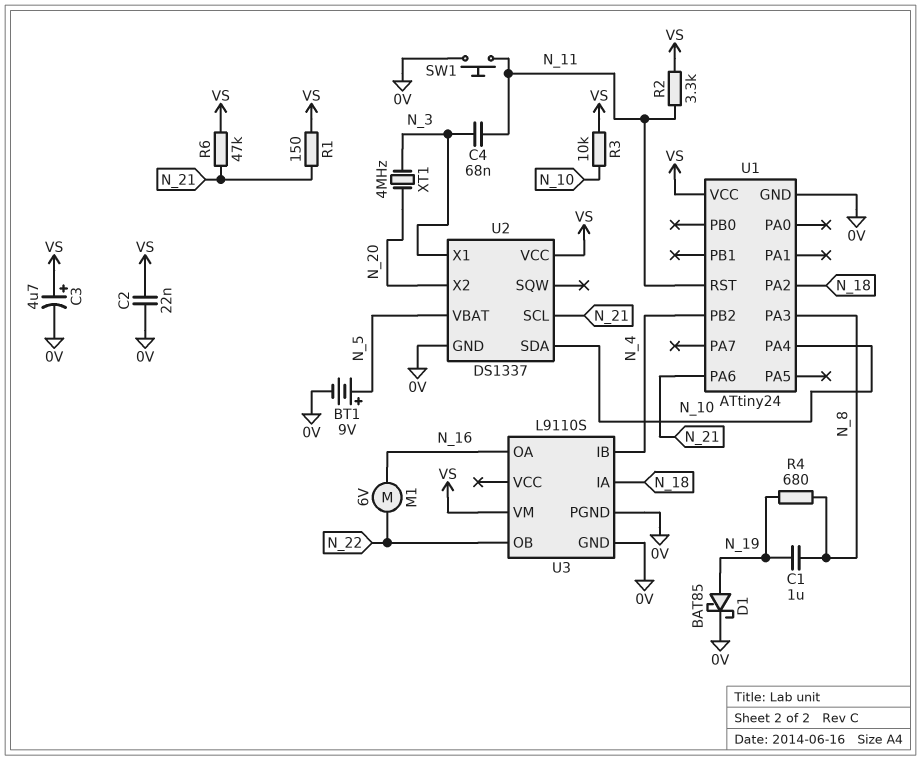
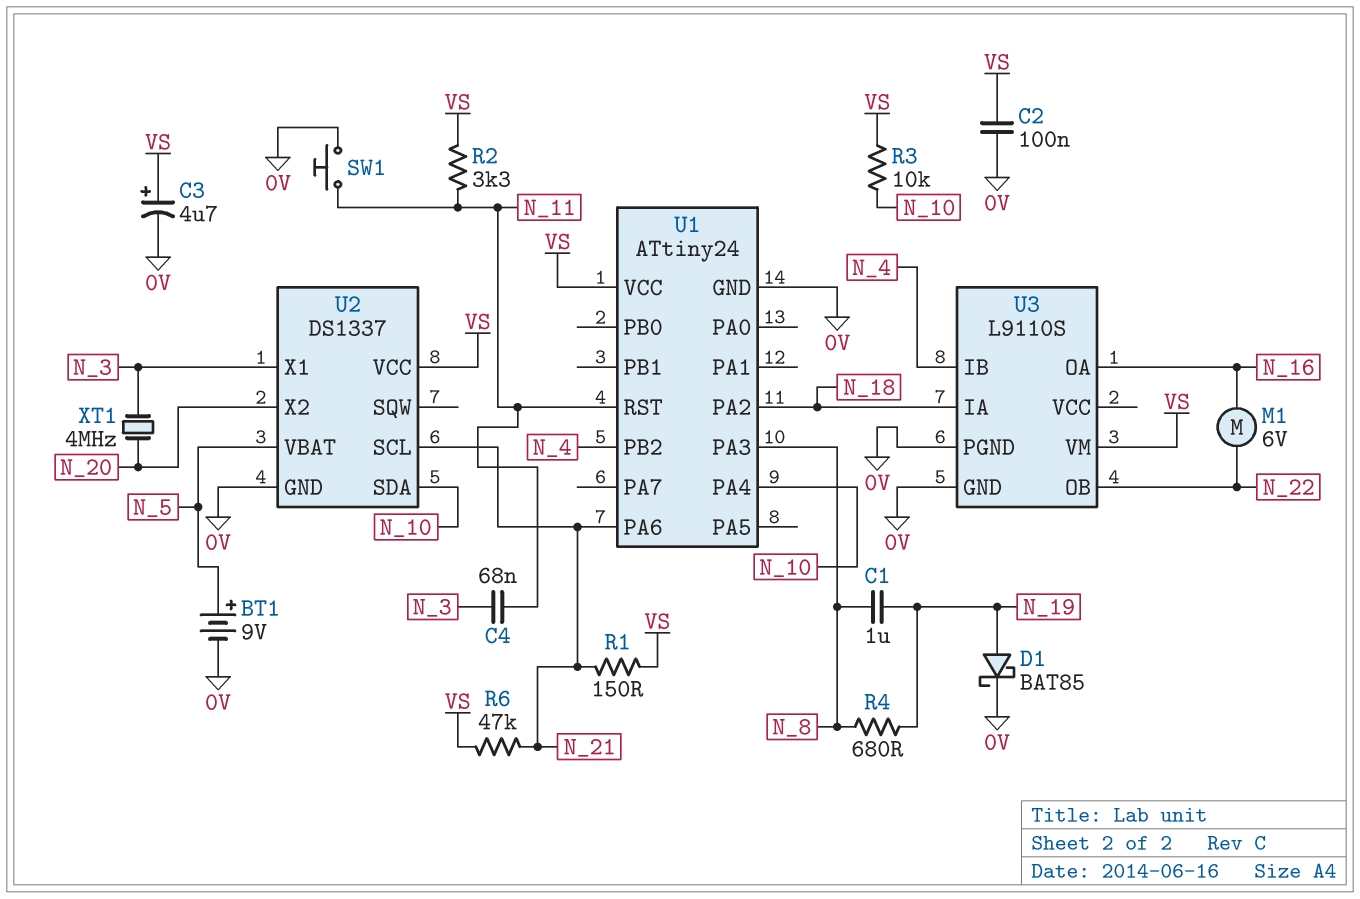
C2: 22nF (0V, VS) -> 100nF (0V, VS)

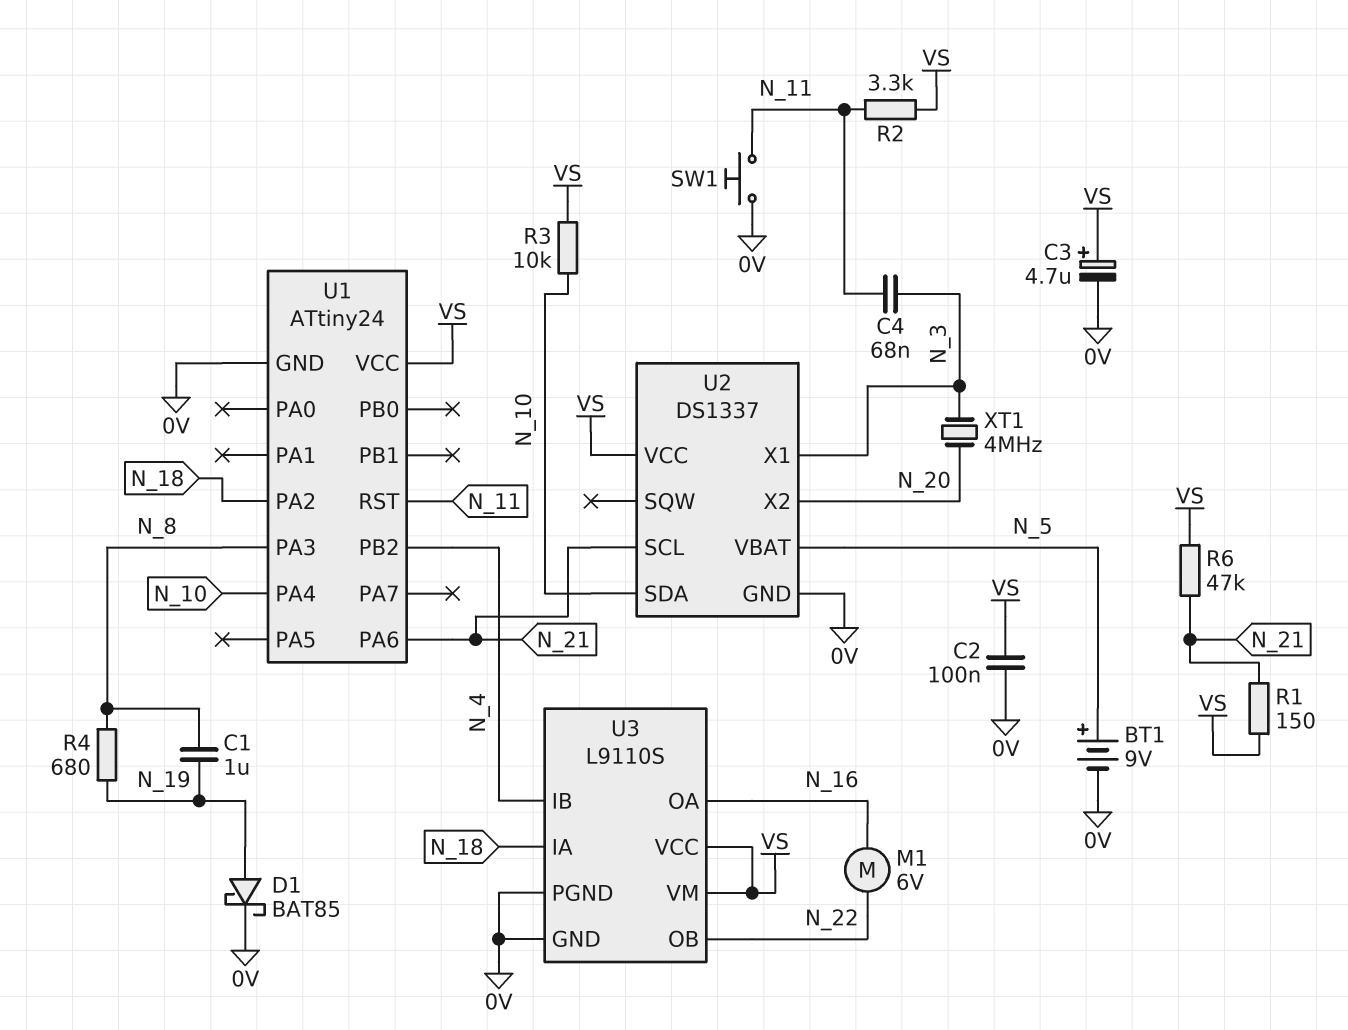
U3 pin VCC: none -> VS

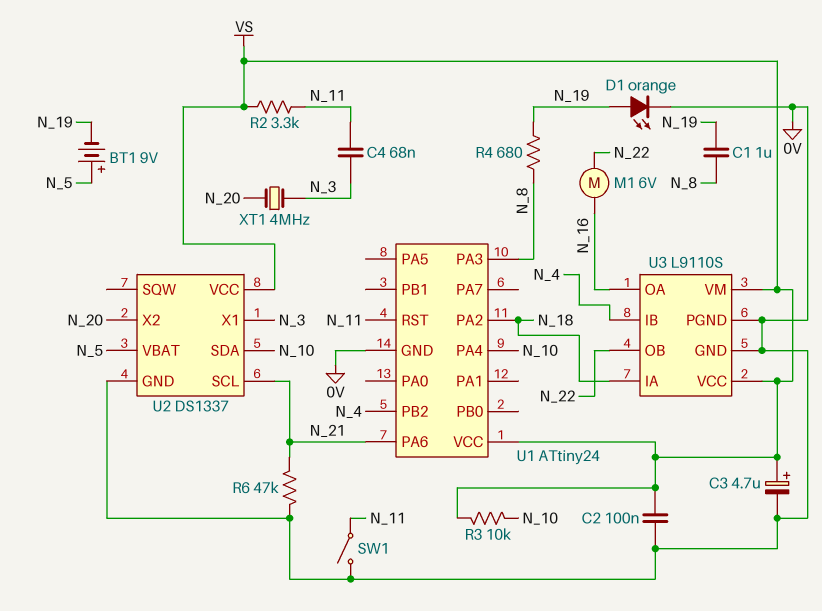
BT1: 9V (plus N_5, minus 0V) -> 9V (plus N_5, minus N_19)
D1: schottky BAT85 (A N_19, K 0V) -> LED orange (A N_19, K 0V)
R1: 150 (N_21, VS) -> none
R6: 47k (N_21, VS) -> 47k (0V, N_21)
SW1: button (0V, N_11) -> switch (0V, N_11)

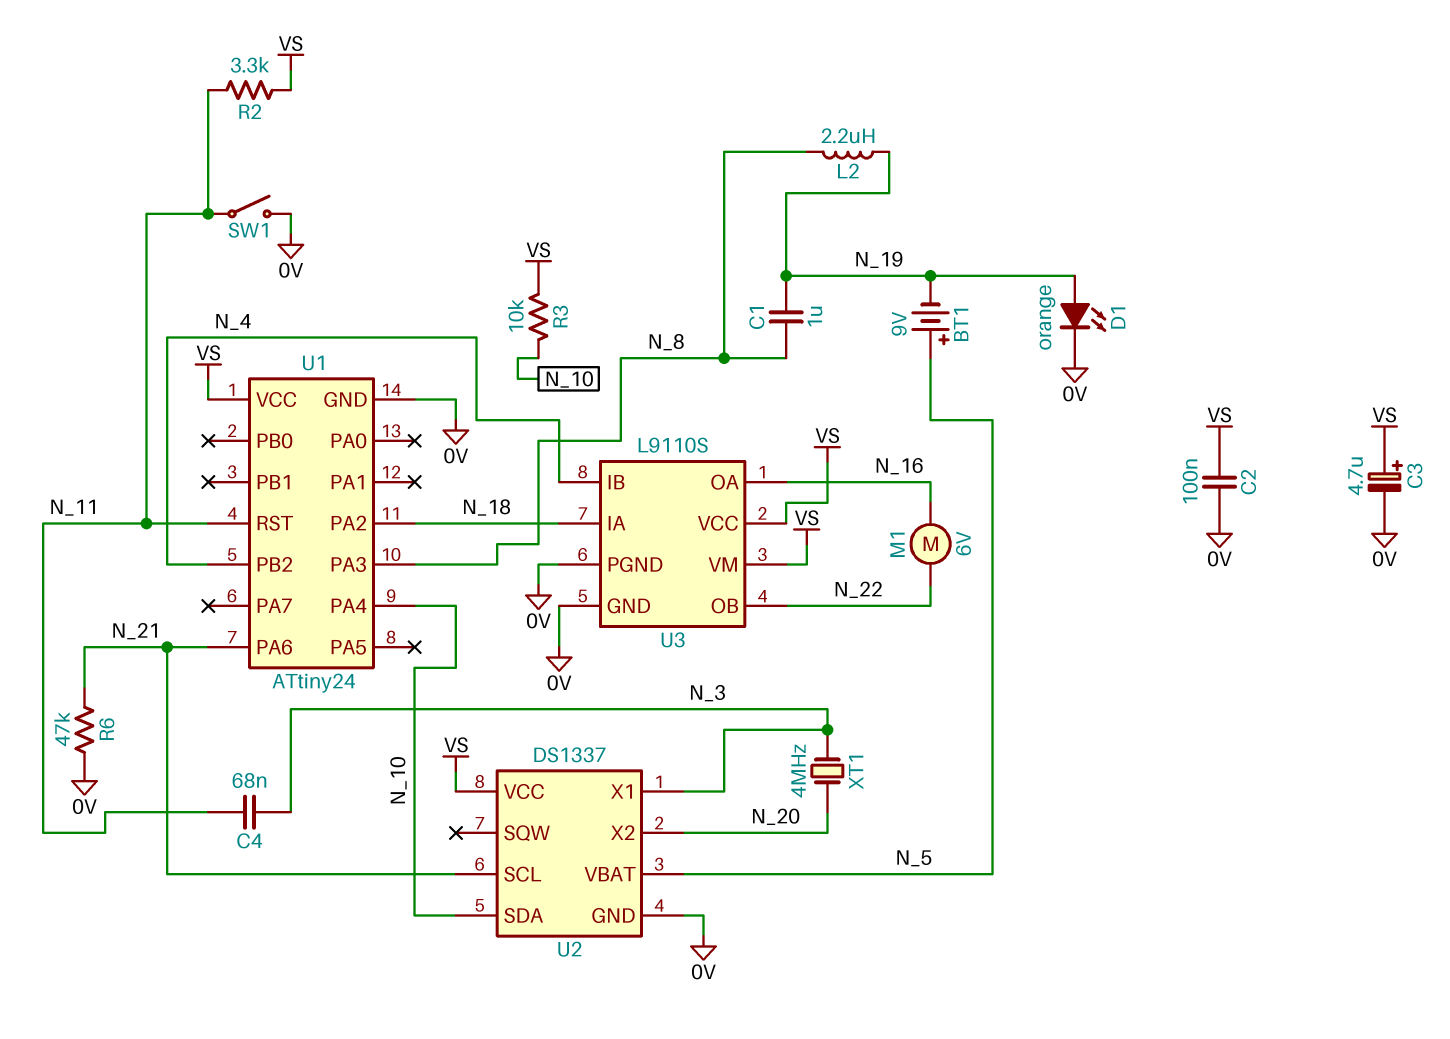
L2: none -> 2.2uH (N_8, N_19)
R4: 680 (N_8, N_19) -> none

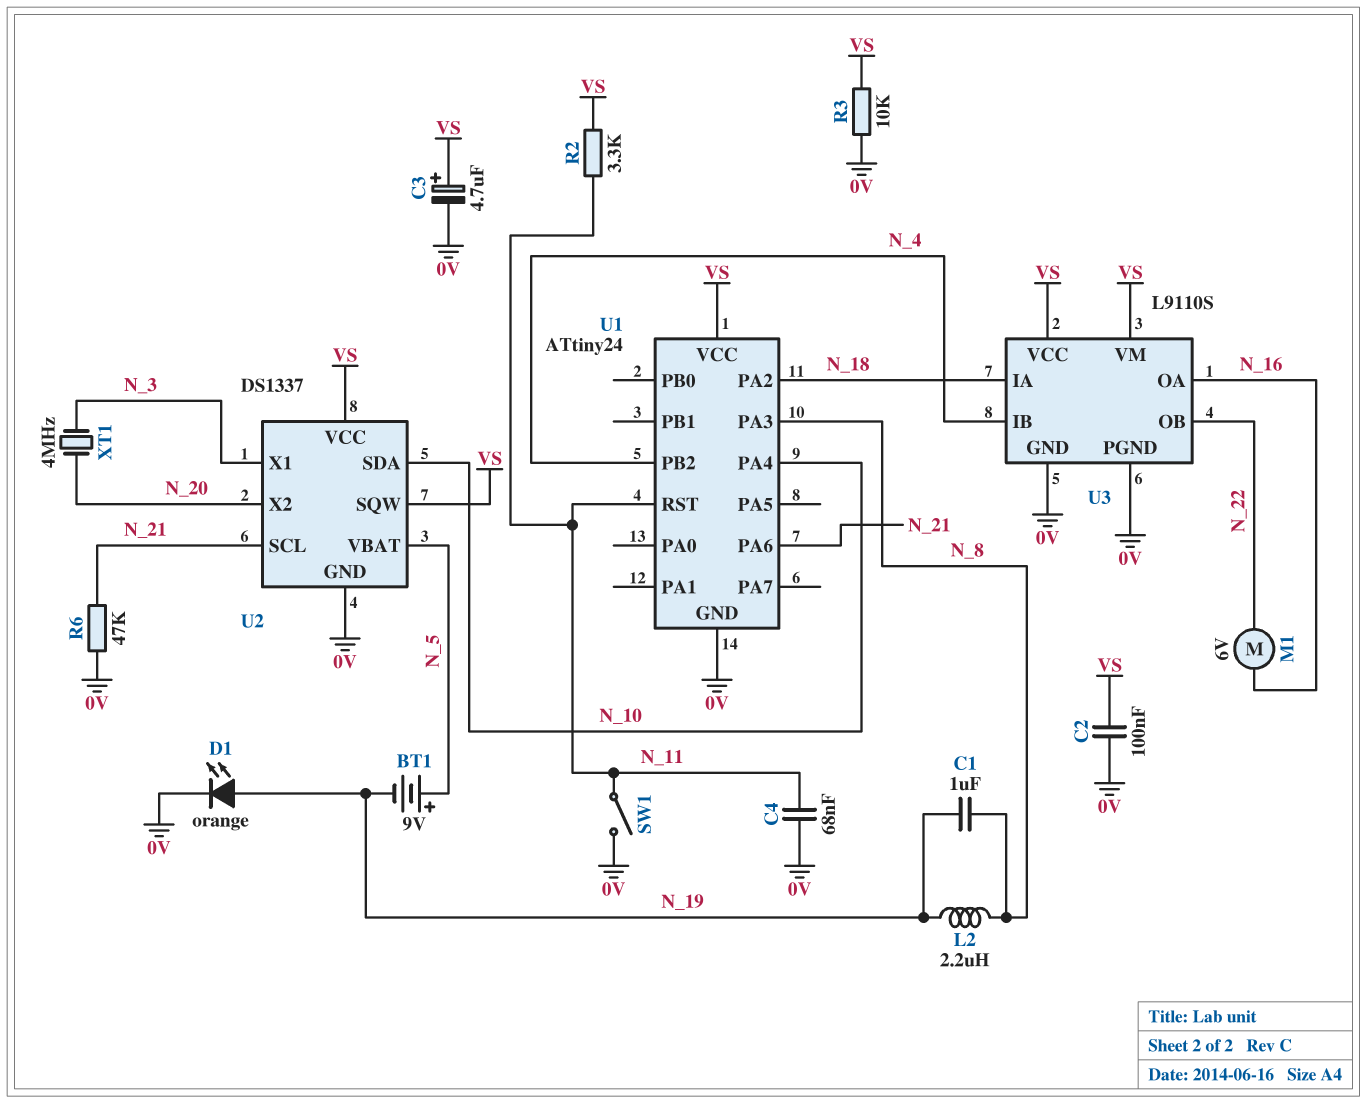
C4: 68nF (N_3, N_11) -> 68nF (0V, N_11)
R3: 10k (N_10, VS) -> 10k (0V, VS)
U2 pin SQW: none -> VS

